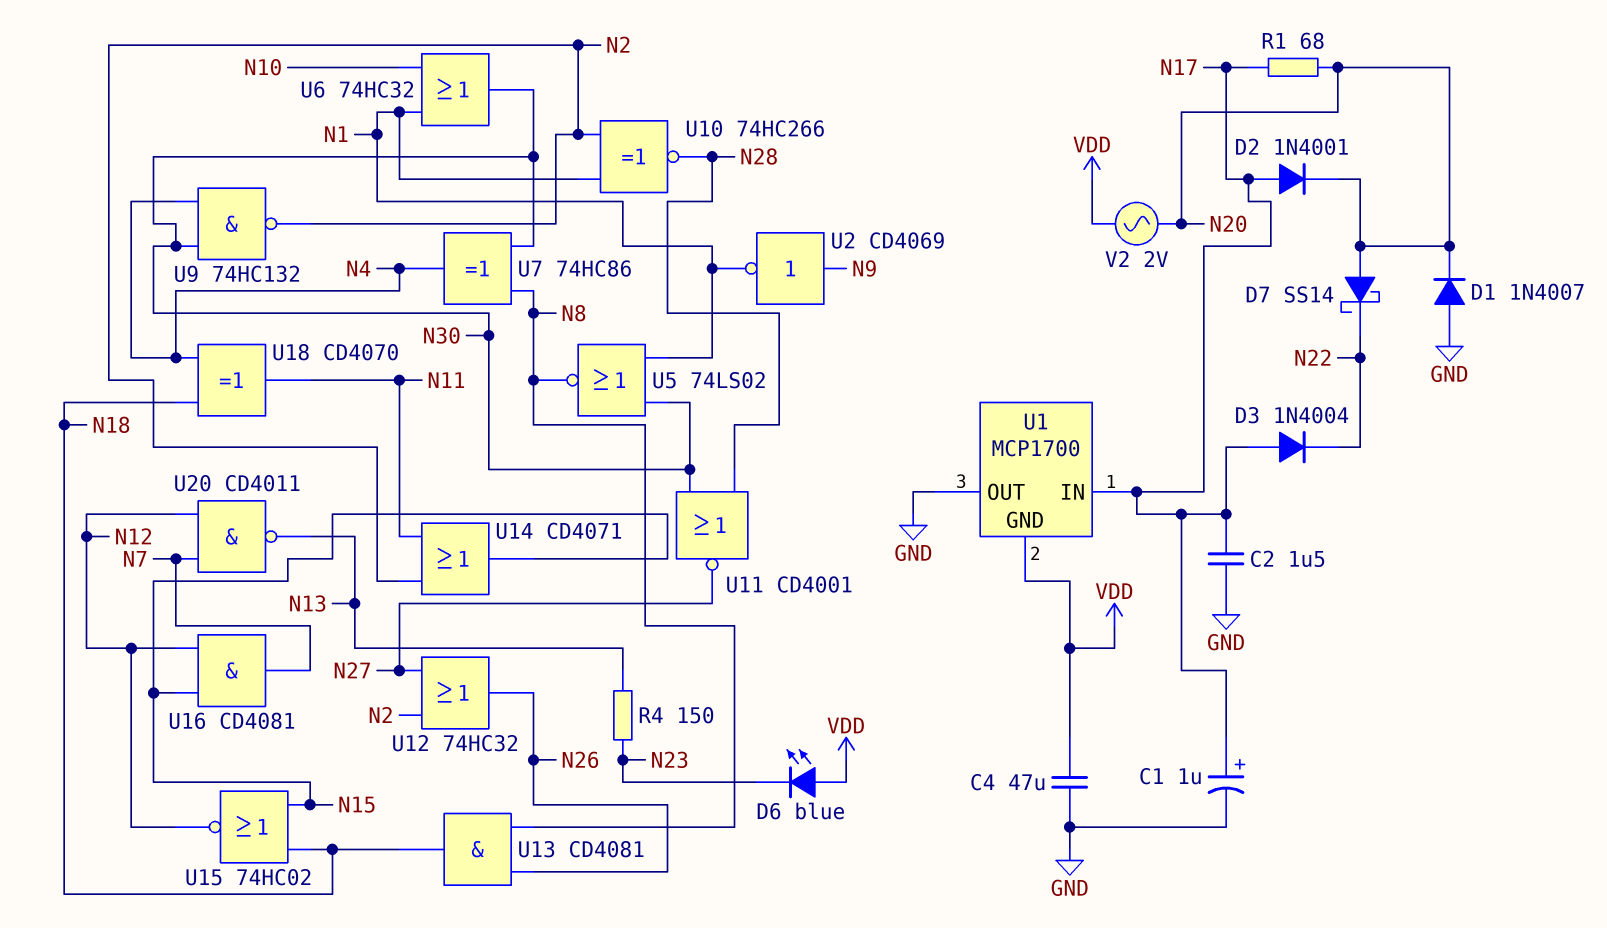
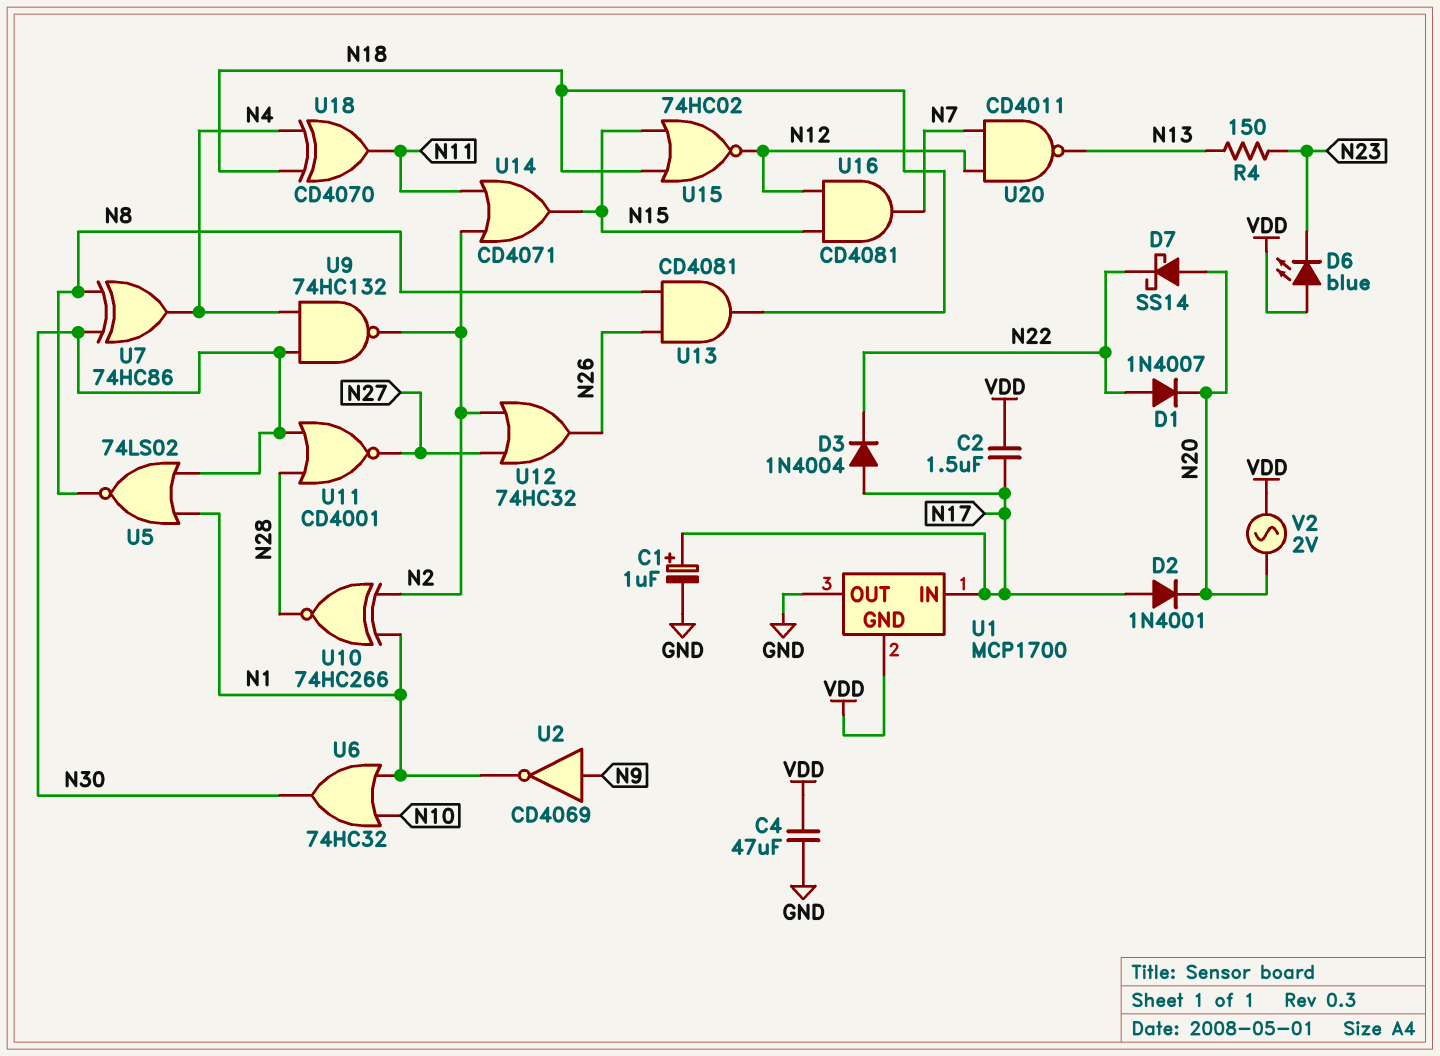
C2: 1.5uF (GND, N17) -> 1.5uF (N17, VDD)
D1: diode 1N4007 (A GND, K N20) -> diode 1N4007 (A N22, K N20)
R1: 68 (N17, N20) -> none

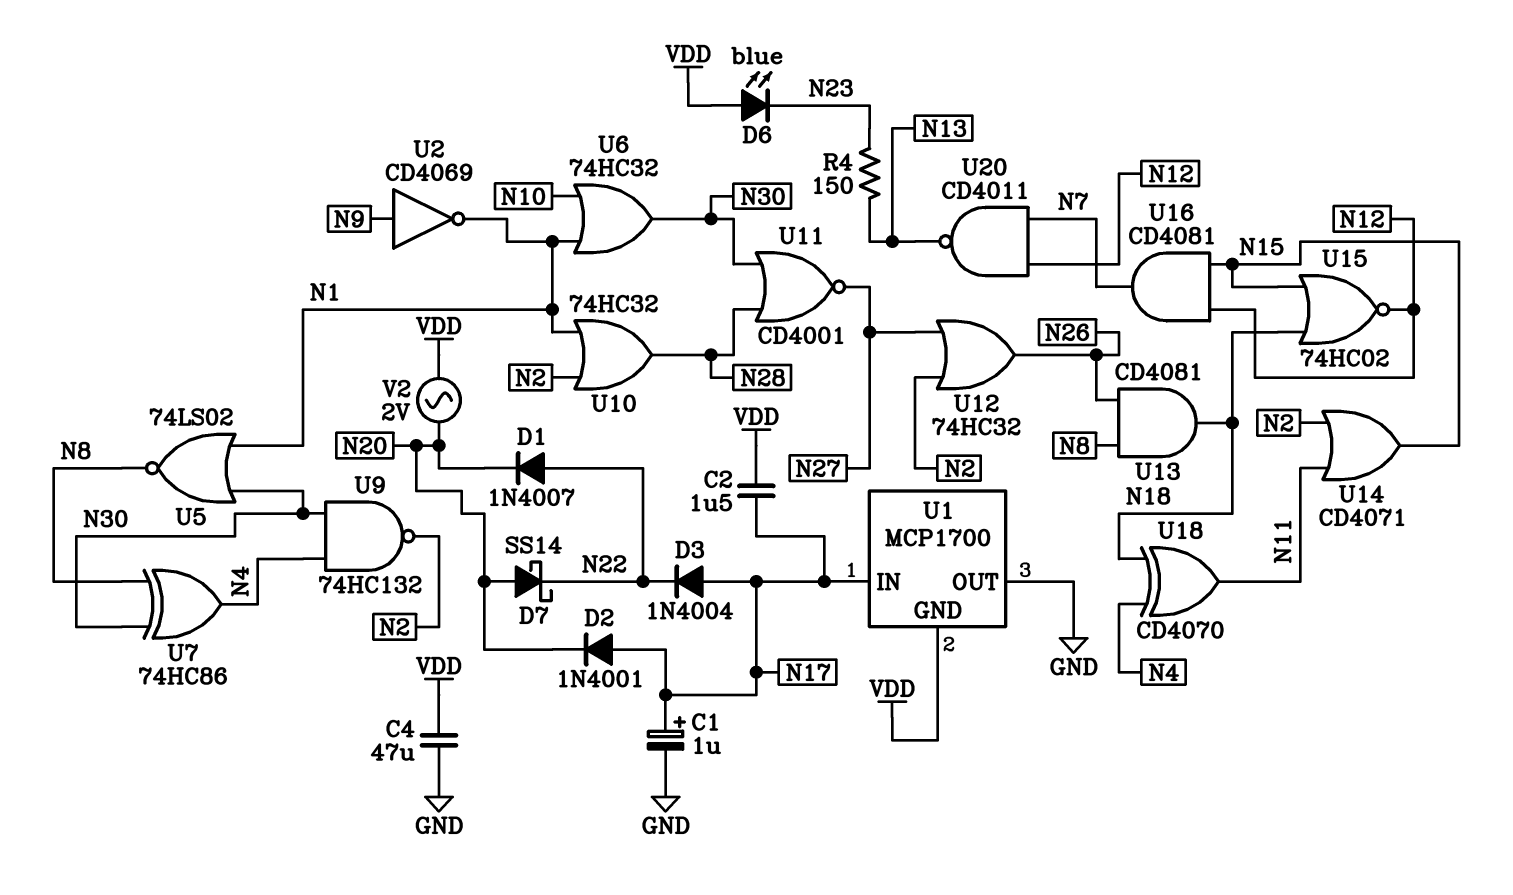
U10: XNOR 74HC266 (in N1, in N2, out N28) -> OR 74HC32 (in N1, in N2, out N28)

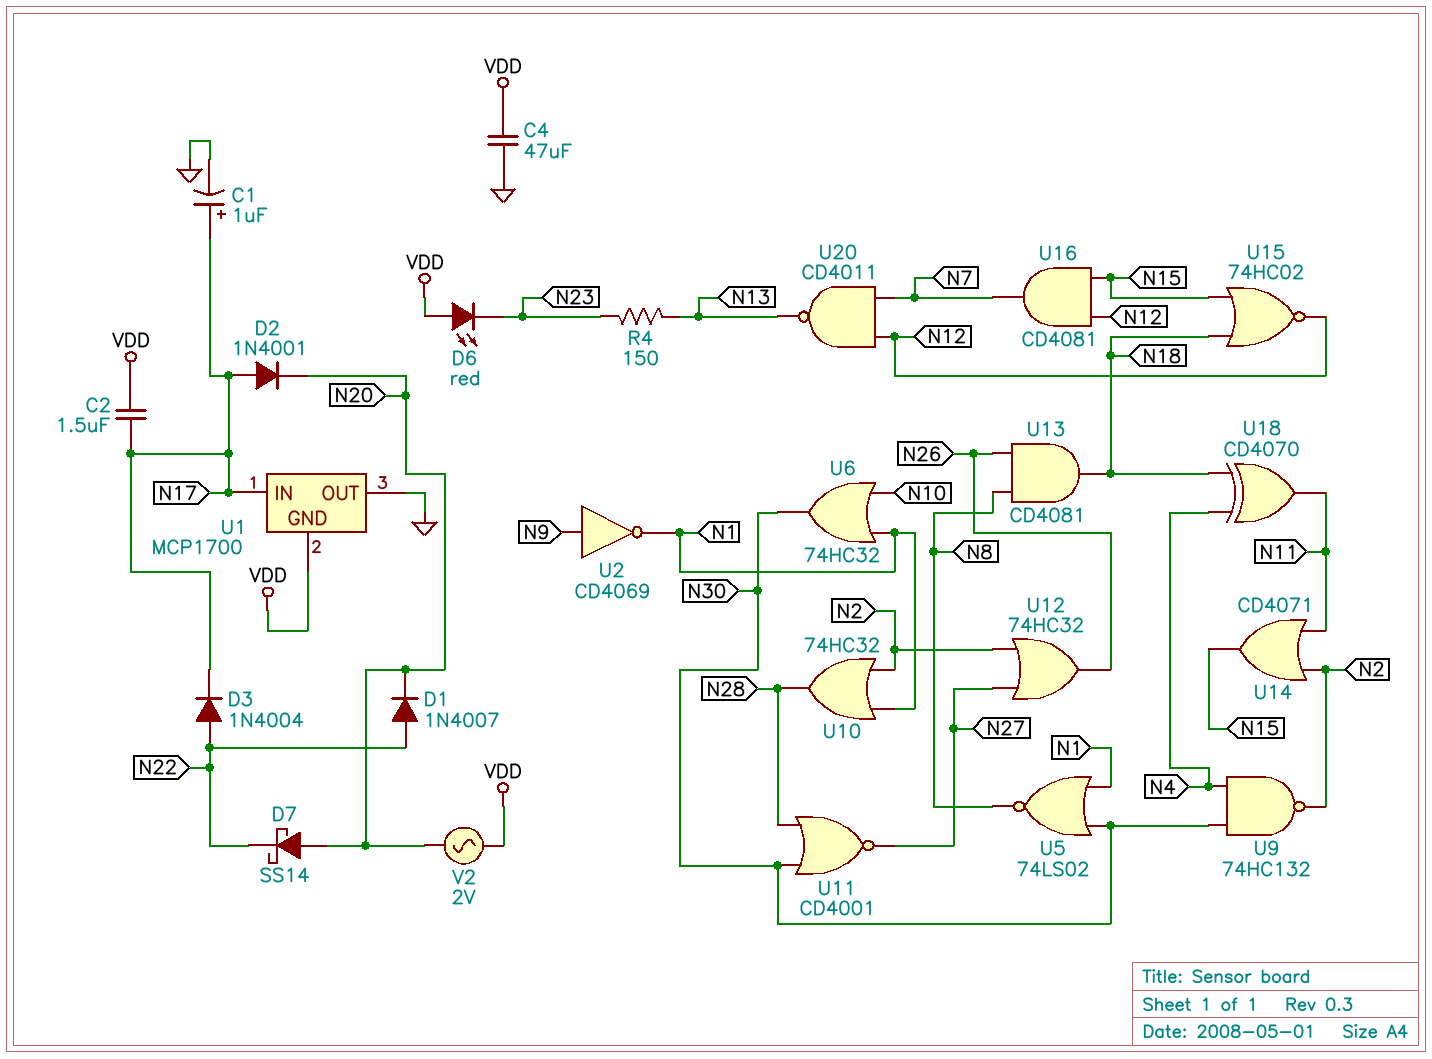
D3: diode 1N4004 (A N17, K N22) -> diode 1N4004 (A N22, K N17)
D6: LED blue (A VDD, K N23) -> LED red (A VDD, K N23)
U7: XOR 74HC86 (in N8, in N30, out N4) -> none

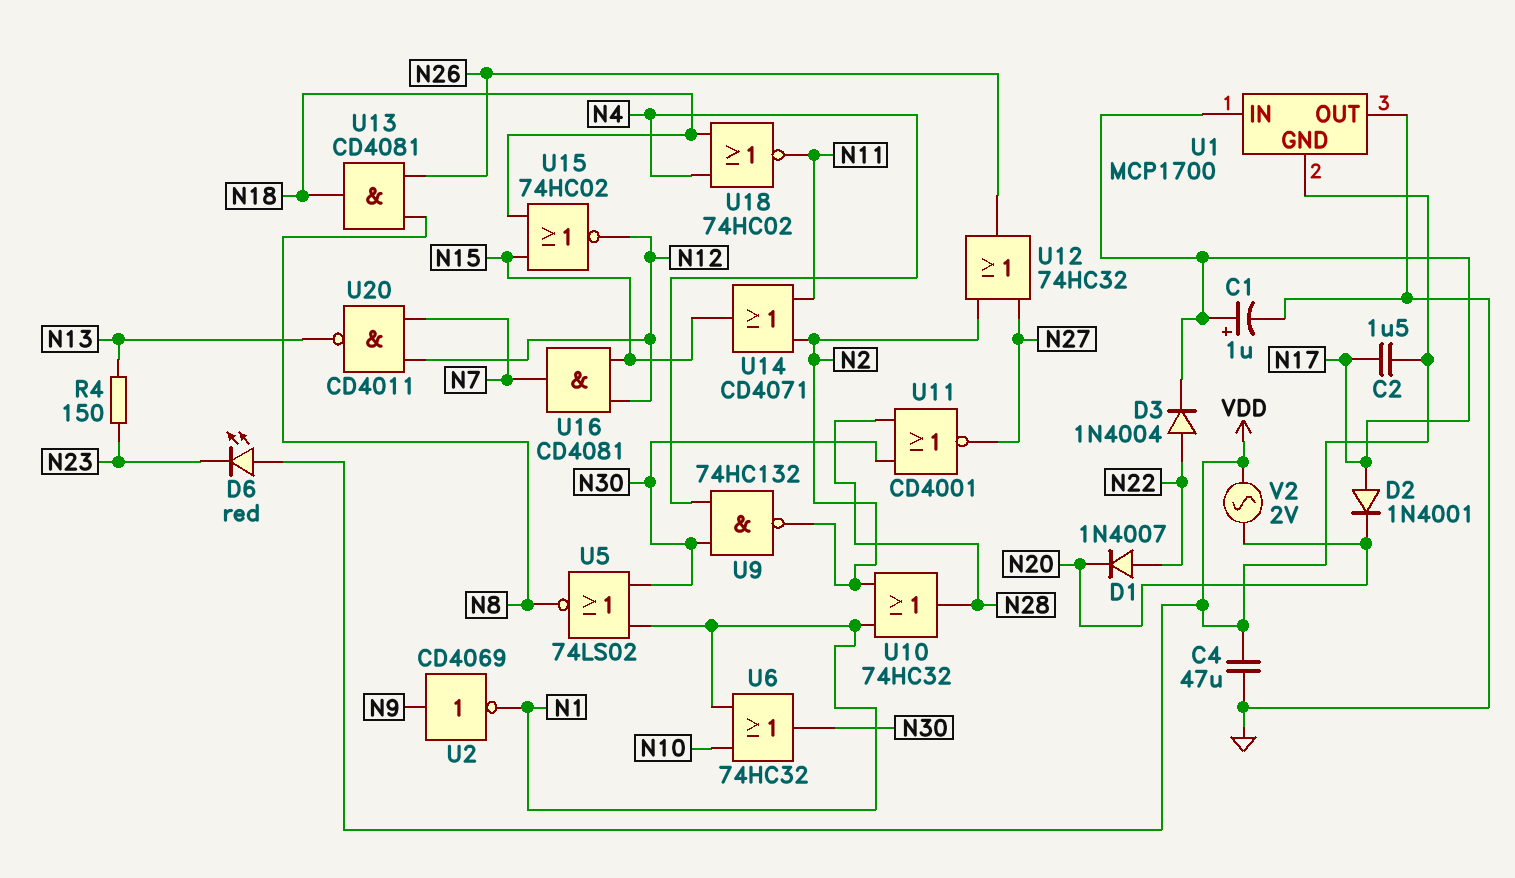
D7: schottky SS14 (A N20, K N22) -> none
U18: XOR CD4070 (in N4, in N18, out N11) -> NOR 74HC02 (in N4, in N18, out N11)

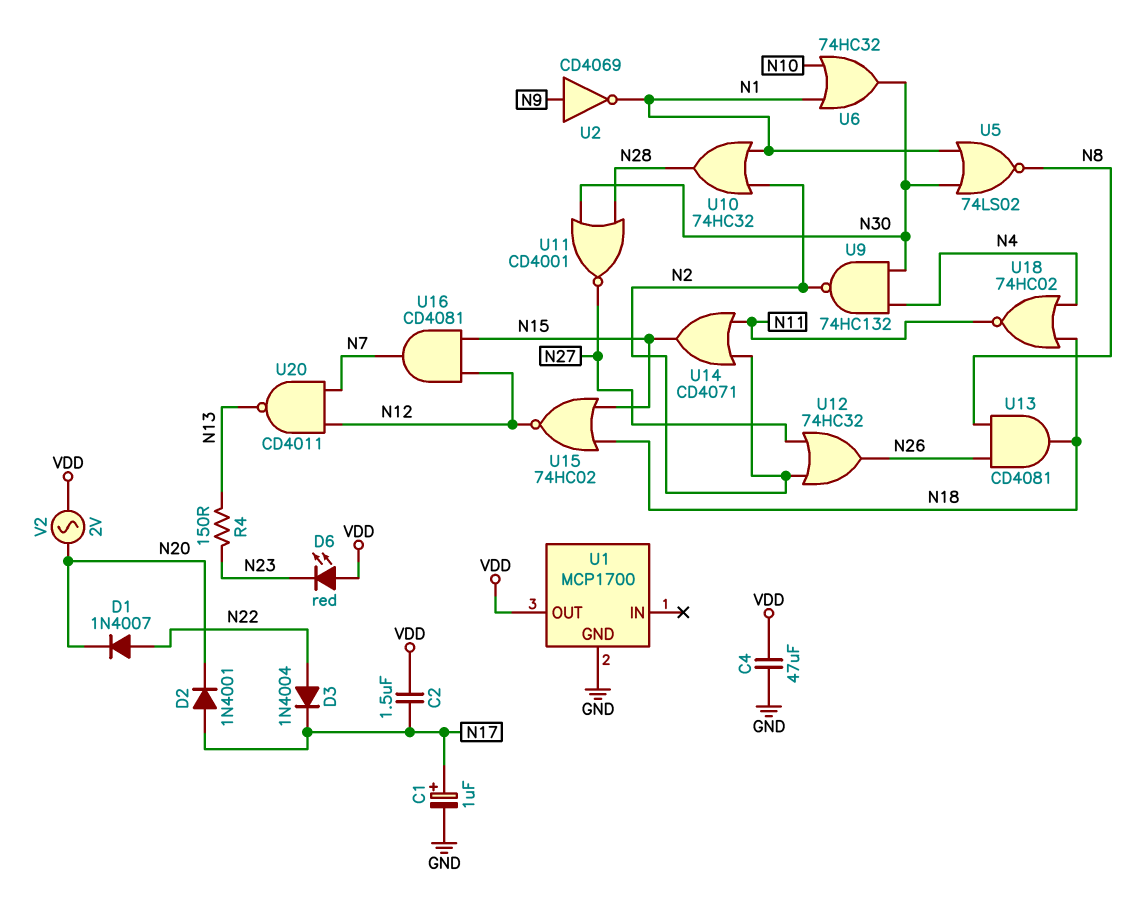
U1 pin GND: VDD -> GND
U1 pin IN: N17 -> none
U1 pin OUT: GND -> VDD

